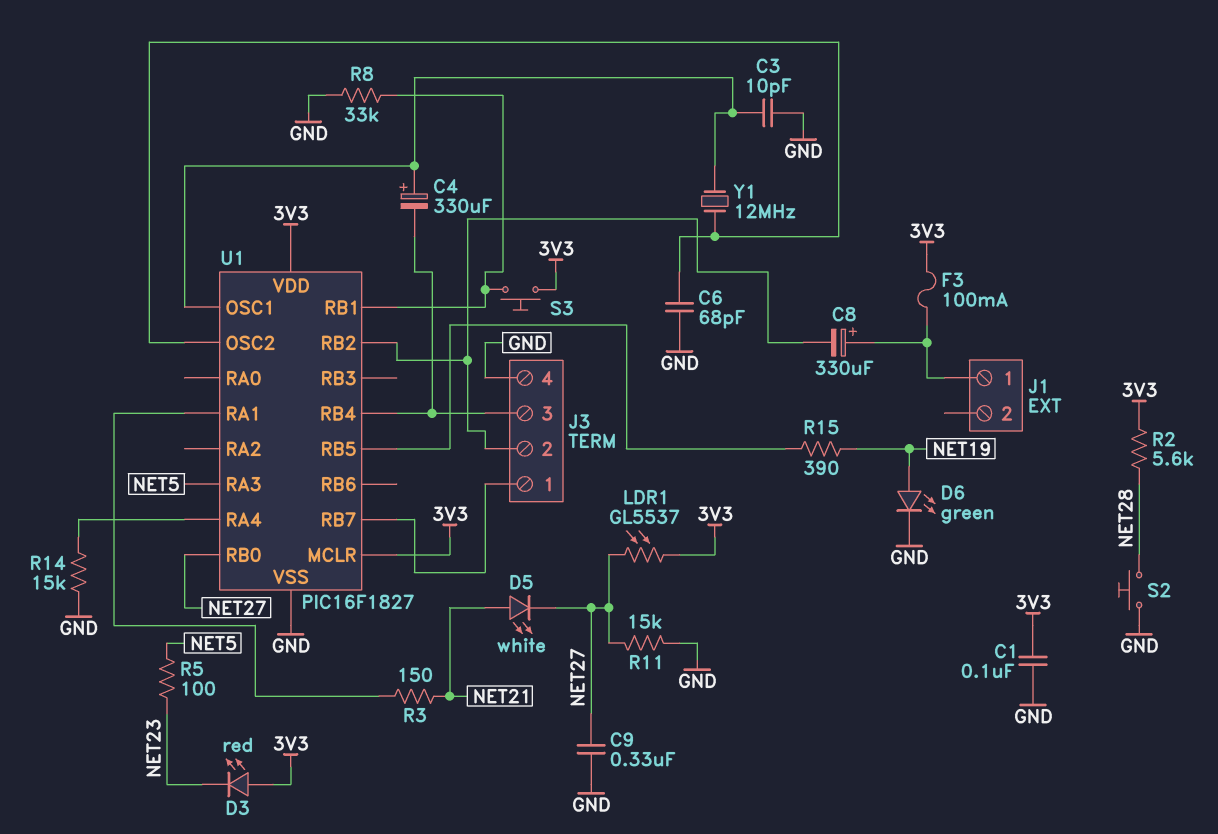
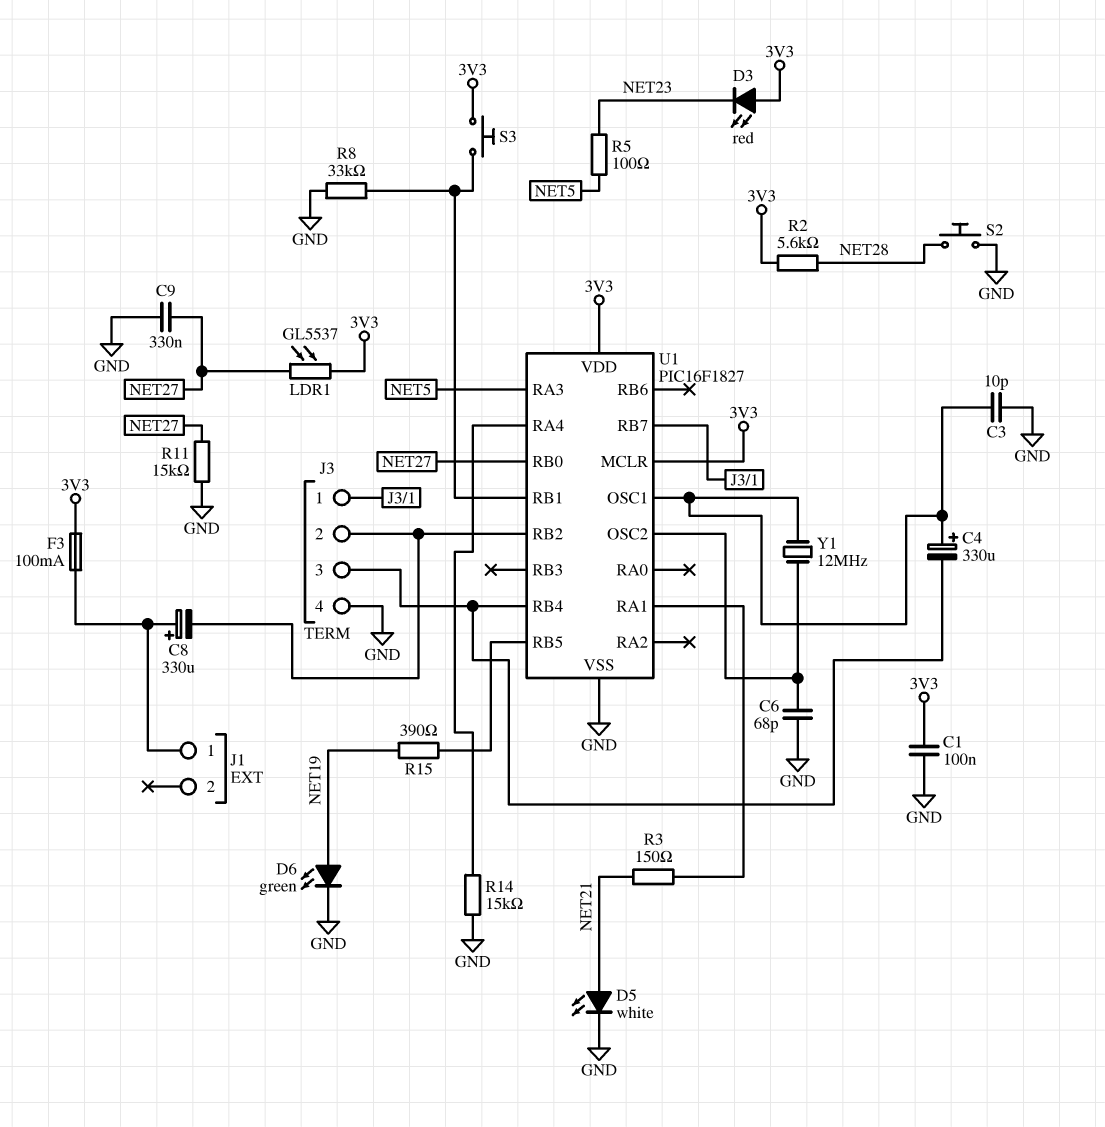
D5: LED white (A NET21, K NET27) -> LED white (A NET21, K GND)

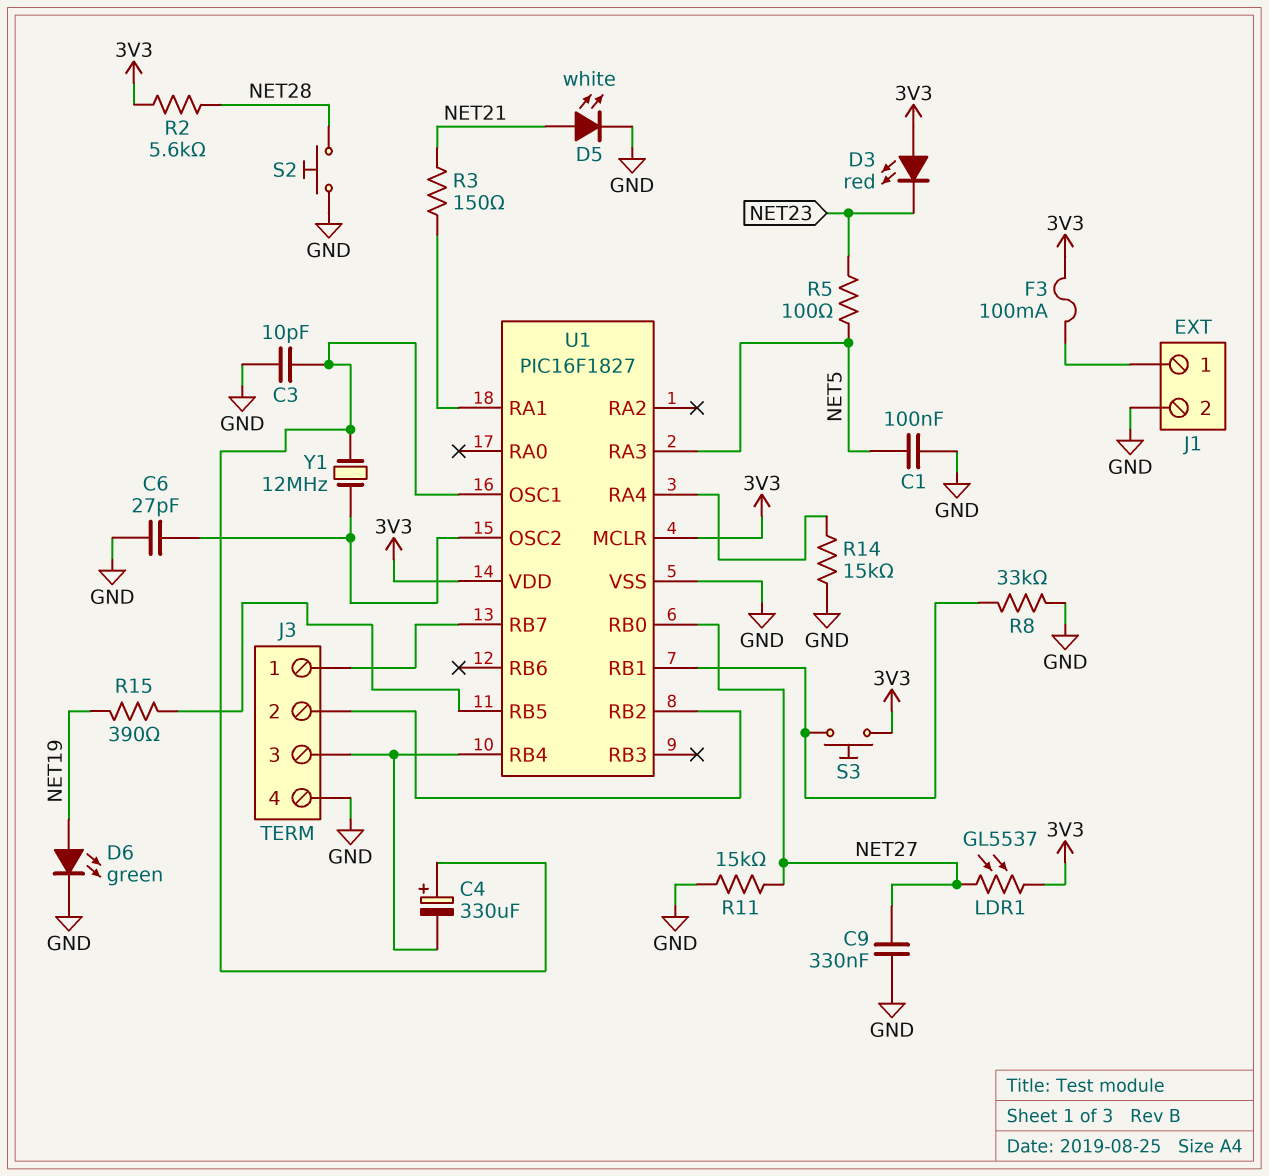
C1: 100nF (3V3, GND) -> 100nF (GND, NET5)
C6: 68pF (GND, U1/OSC2) -> 27pF (GND, U1/OSC2)
C8: 330uF (plus J1/1, minus J3/2) -> none
J1 pin 2: none -> GND

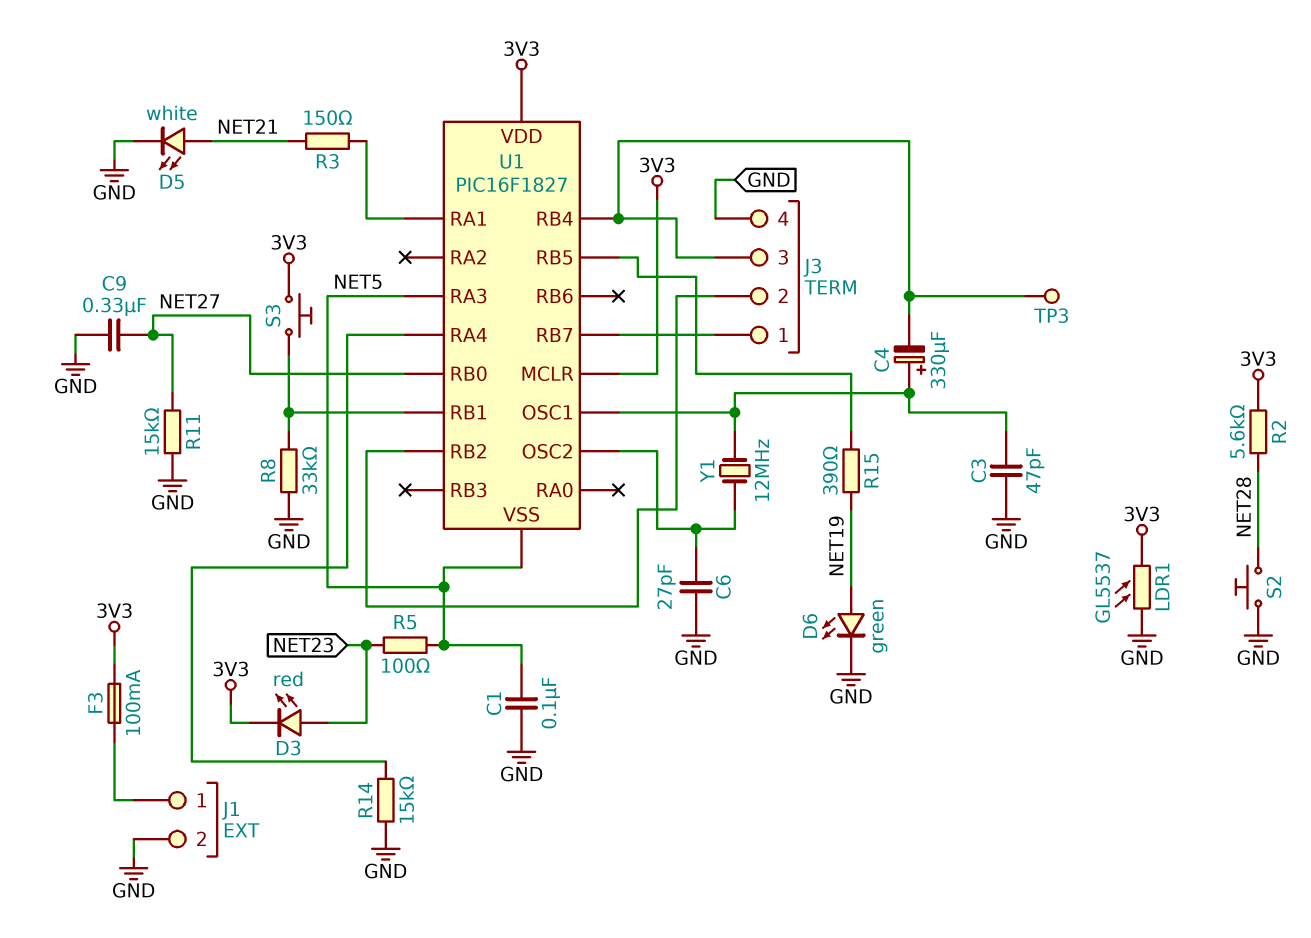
C3: 10pF (GND, U1/OSC1) -> 47pF (GND, U1/OSC1)
D3: LED red (A 3V3, K NET23) -> LED red (A NET23, K 3V3)
LDR1: GL5537 (3V3, NET27) -> GL5537 (3V3, GND)
TP3: none -> test point (J3/3)
U1 pin VSS: GND -> NET5

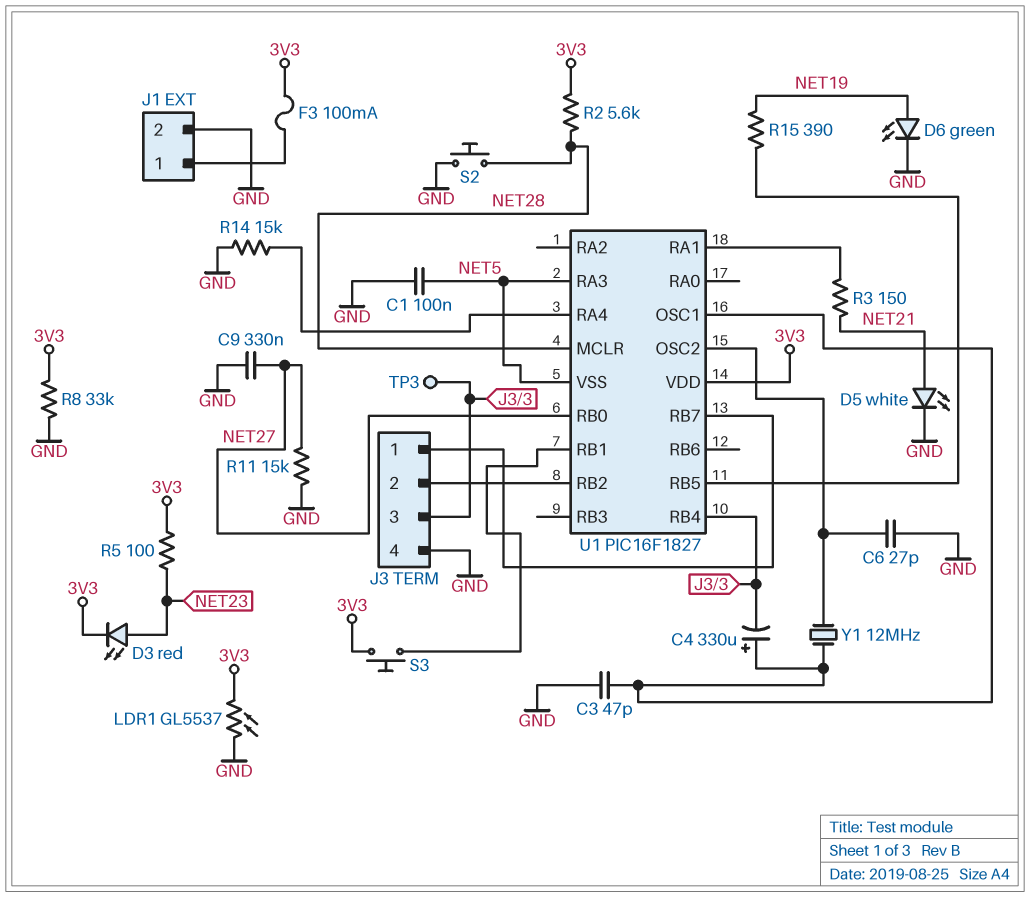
R5: 100 (NET5, NET23) -> 100 (3V3, NET23)
R8: 33k (GND, U1/RB1) -> 33k (3V3, GND)
U1 pin MCLR: 3V3 -> NET28

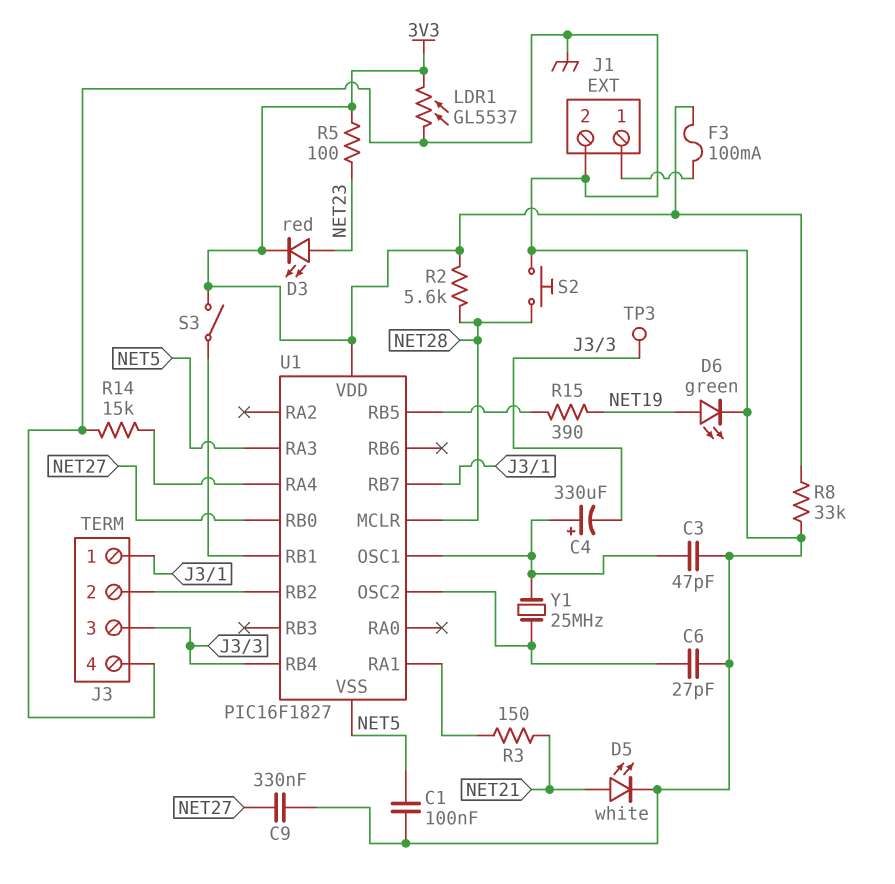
R11: 15k (GND, NET27) -> none
S3: button (3V3, U1/RB1) -> switch (3V3, U1/RB1)
Y1: 12MHz (U1/OSC1, U1/OSC2) -> 25MHz (U1/OSC1, U1/OSC2)

